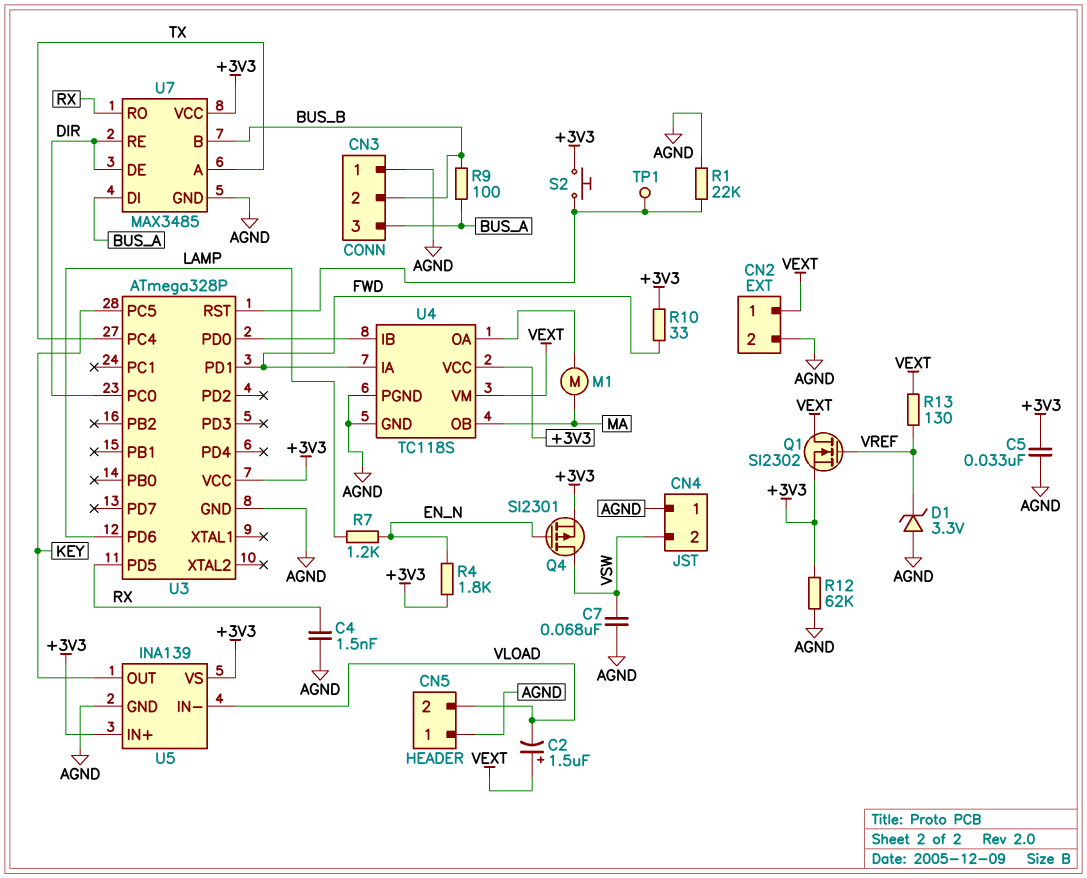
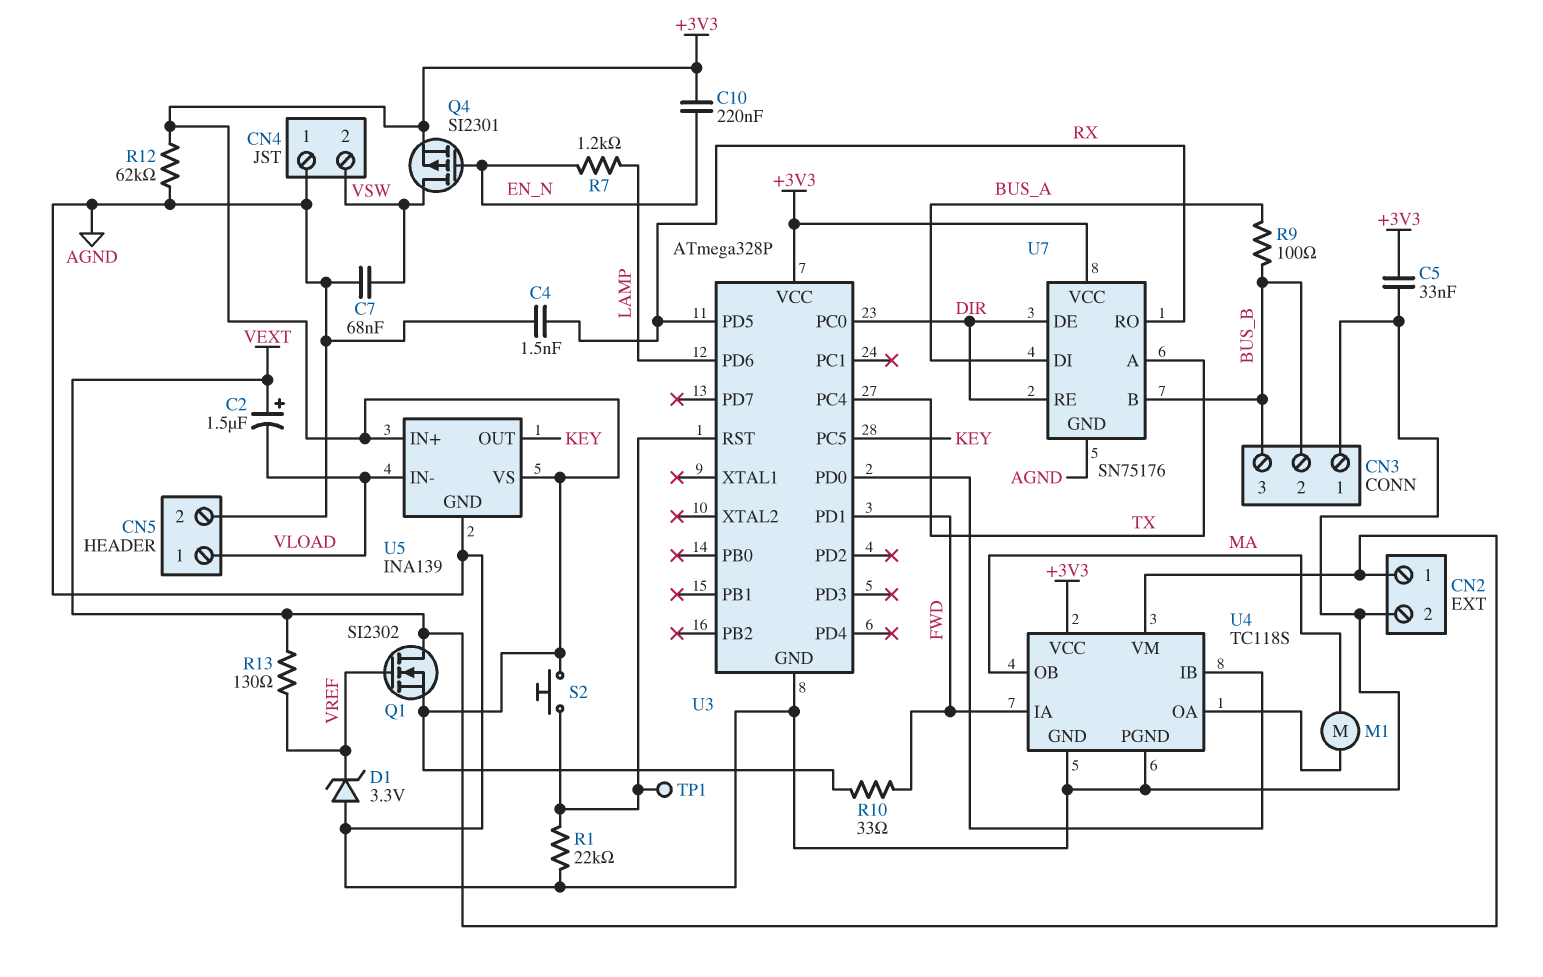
C10: none -> 220nF (+3V3, EN_N)
CN3 pin 3: BUS_A -> BUS_B
CN5 pin 1: AGND -> VLOAD
CN5 pin 2: VLOAD -> AGND
R4: 1.8k (+3V3, EN_N) -> none
U7: MAX3485 -> SN75176

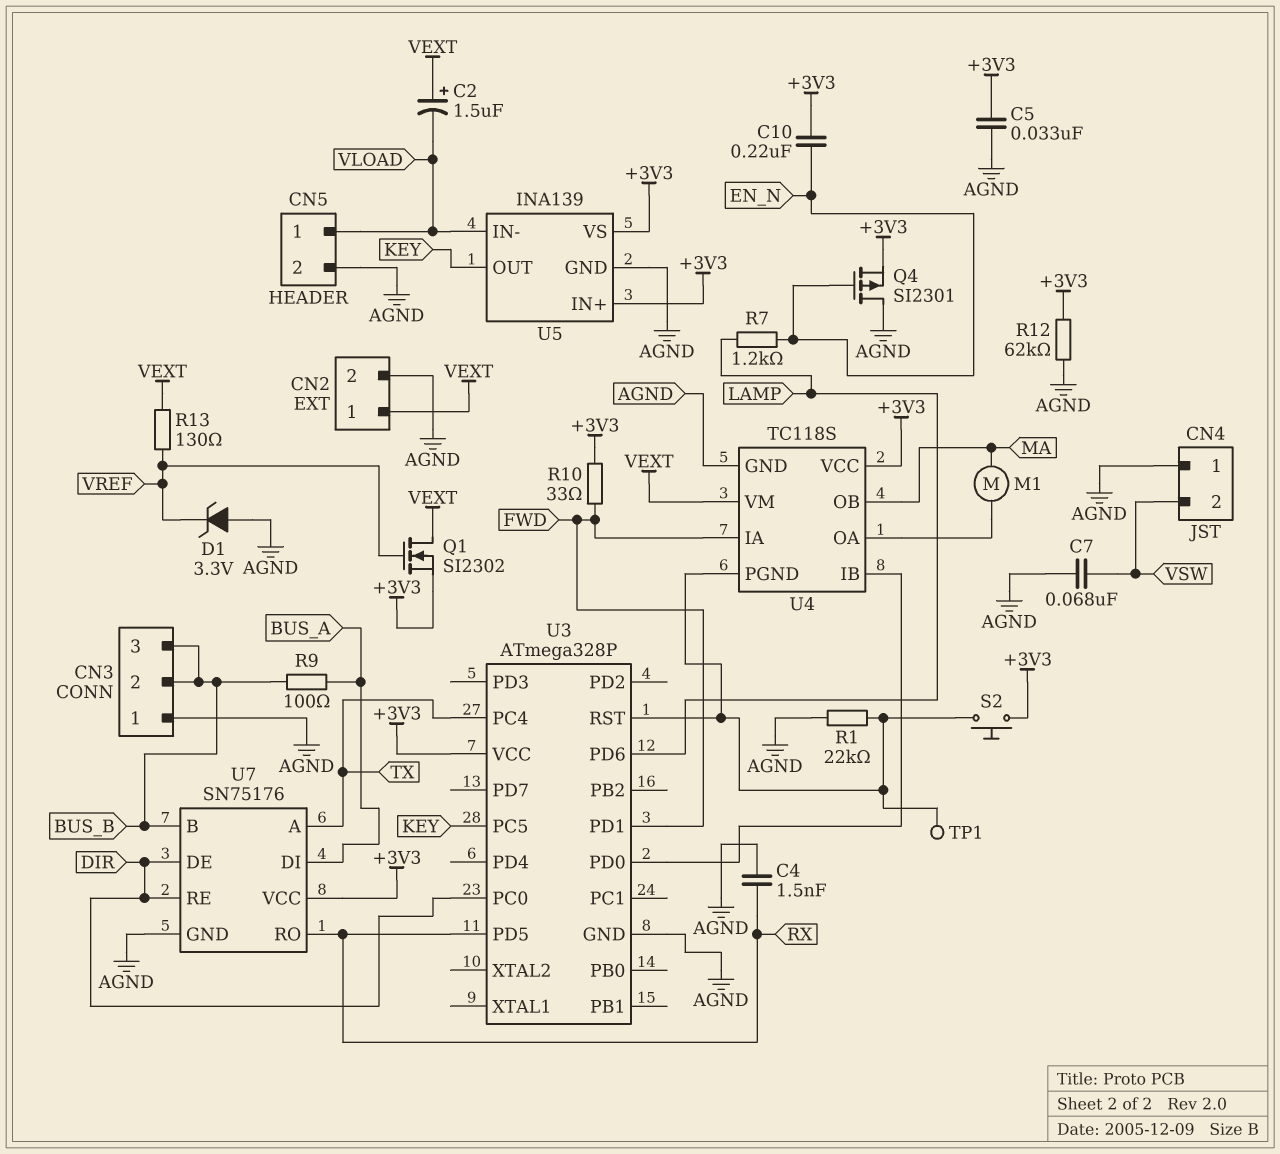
Q4: PMOS SI2301 (G EN_N, D VSW, S +3V3) -> PMOS SI2301 (G EN_N, D AGND, S +3V3)
U4 pin PGND: AGND -> U3/RST

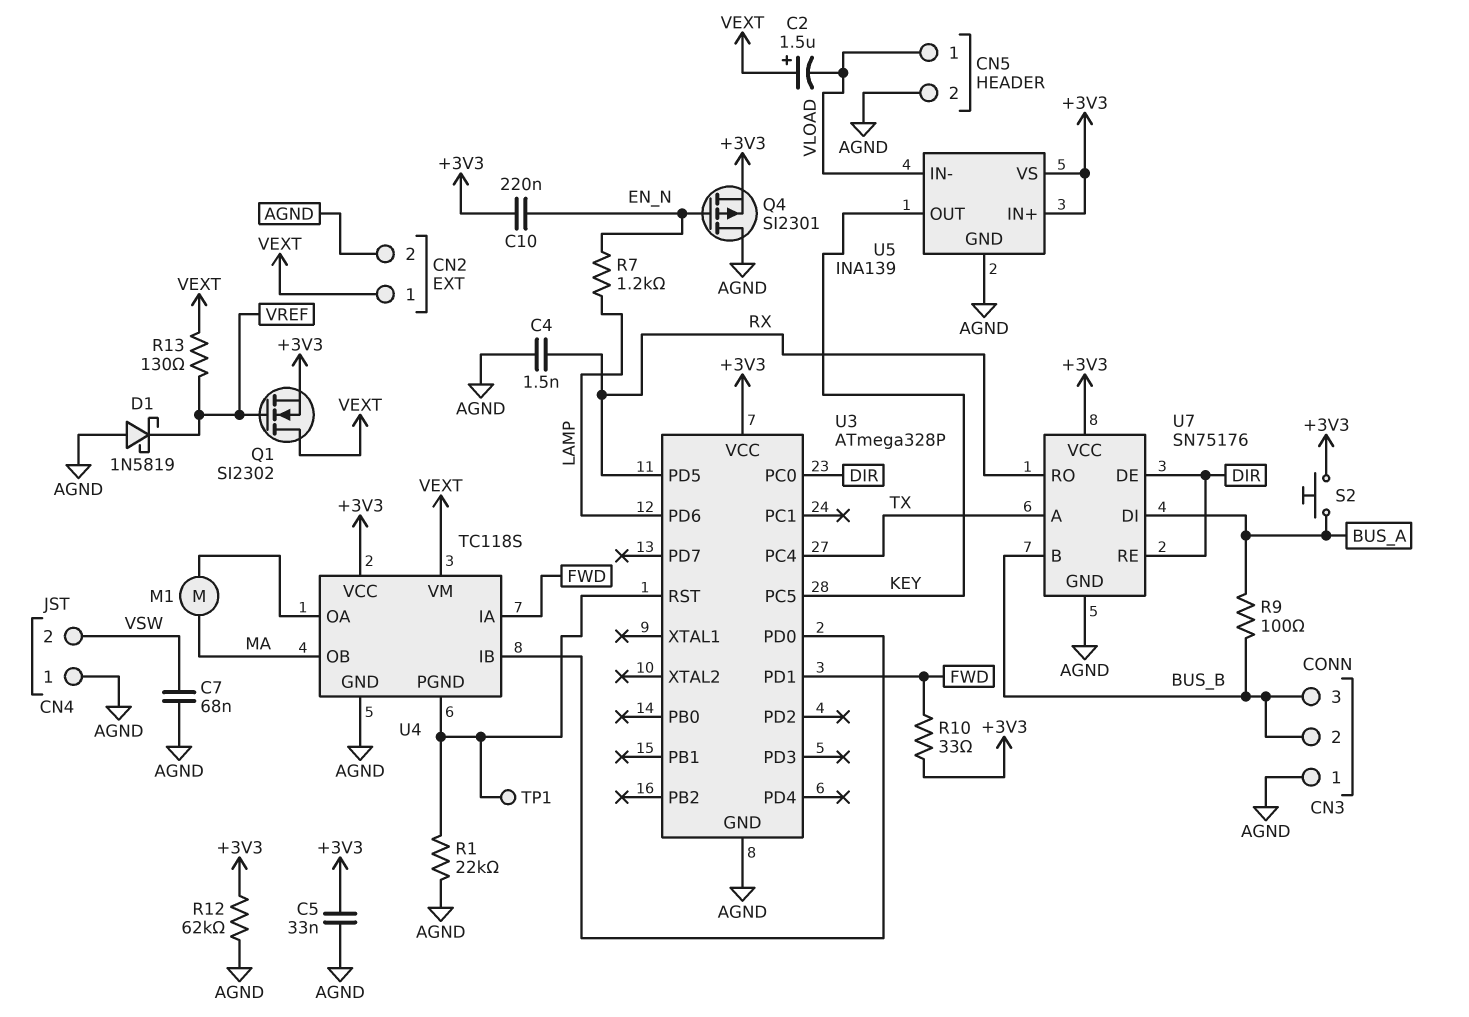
D1: zener 3.3V (A AGND, K VREF) -> schottky 1N5819 (A AGND, K VREF)
S2: button (+3V3, U3/RST) -> button (+3V3, BUS_A)

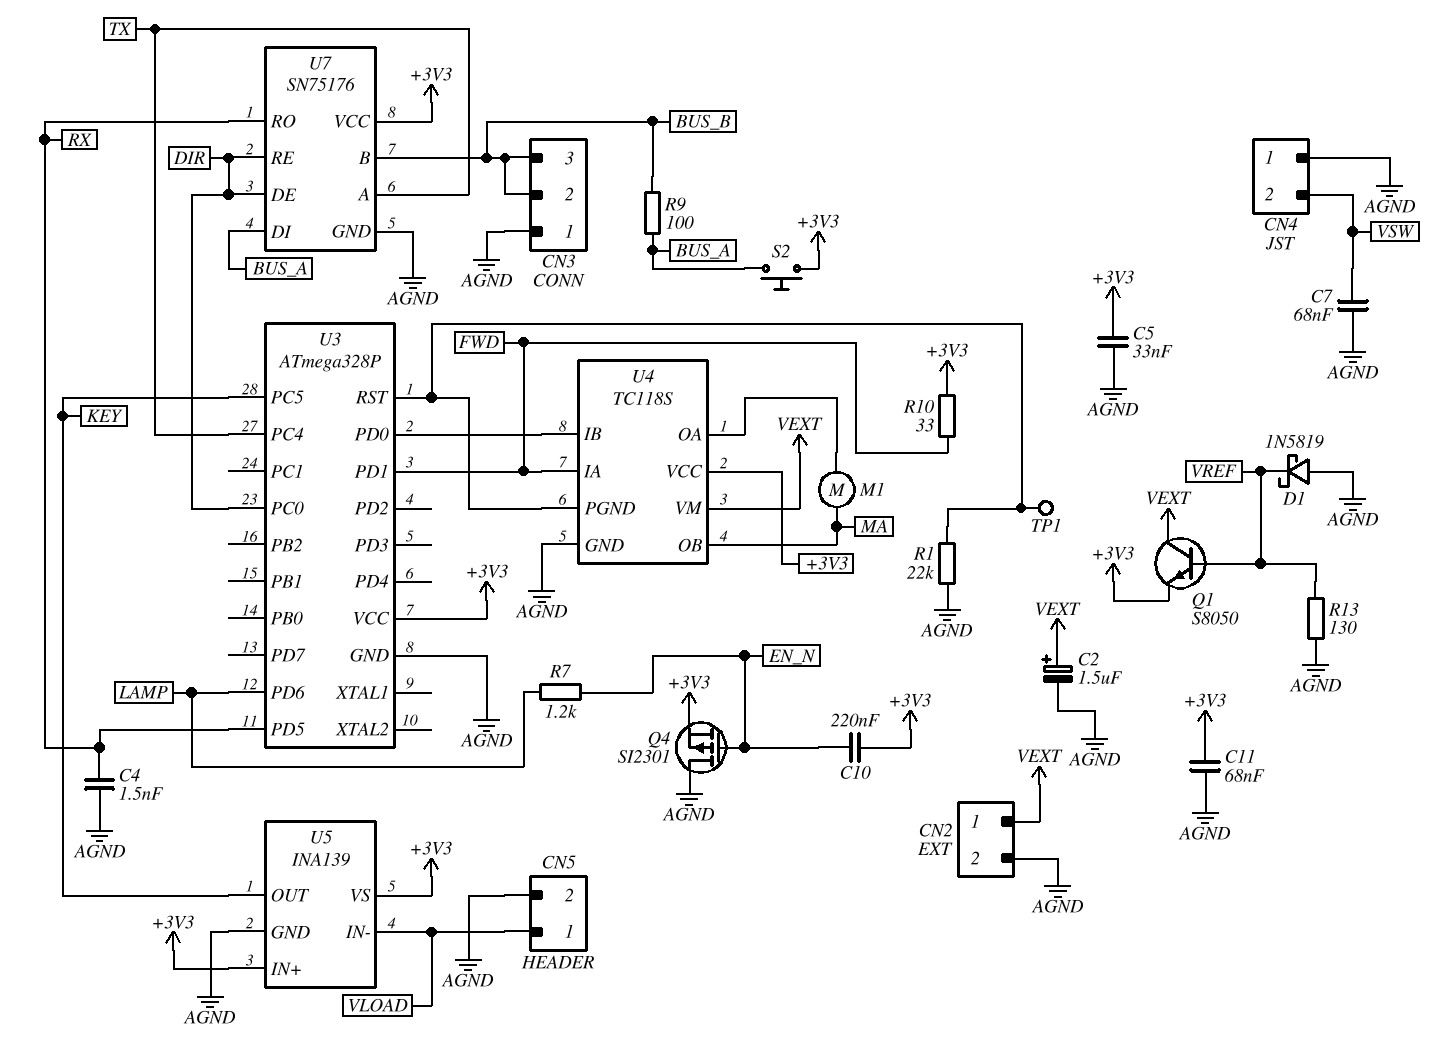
C2: 1.5uF (plus VEXT, minus VLOAD) -> 1.5uF (plus VEXT, minus AGND)
C11: none -> 68nF (+3V3, AGND)
Q1: NMOS SI2302 (G VREF, D VEXT, S +3V3) -> NPN S8050 (B VREF, C VEXT, E +3V3)
R12: 62k (+3V3, AGND) -> none
R13: 130 (VEXT, VREF) -> 130 (AGND, VREF)

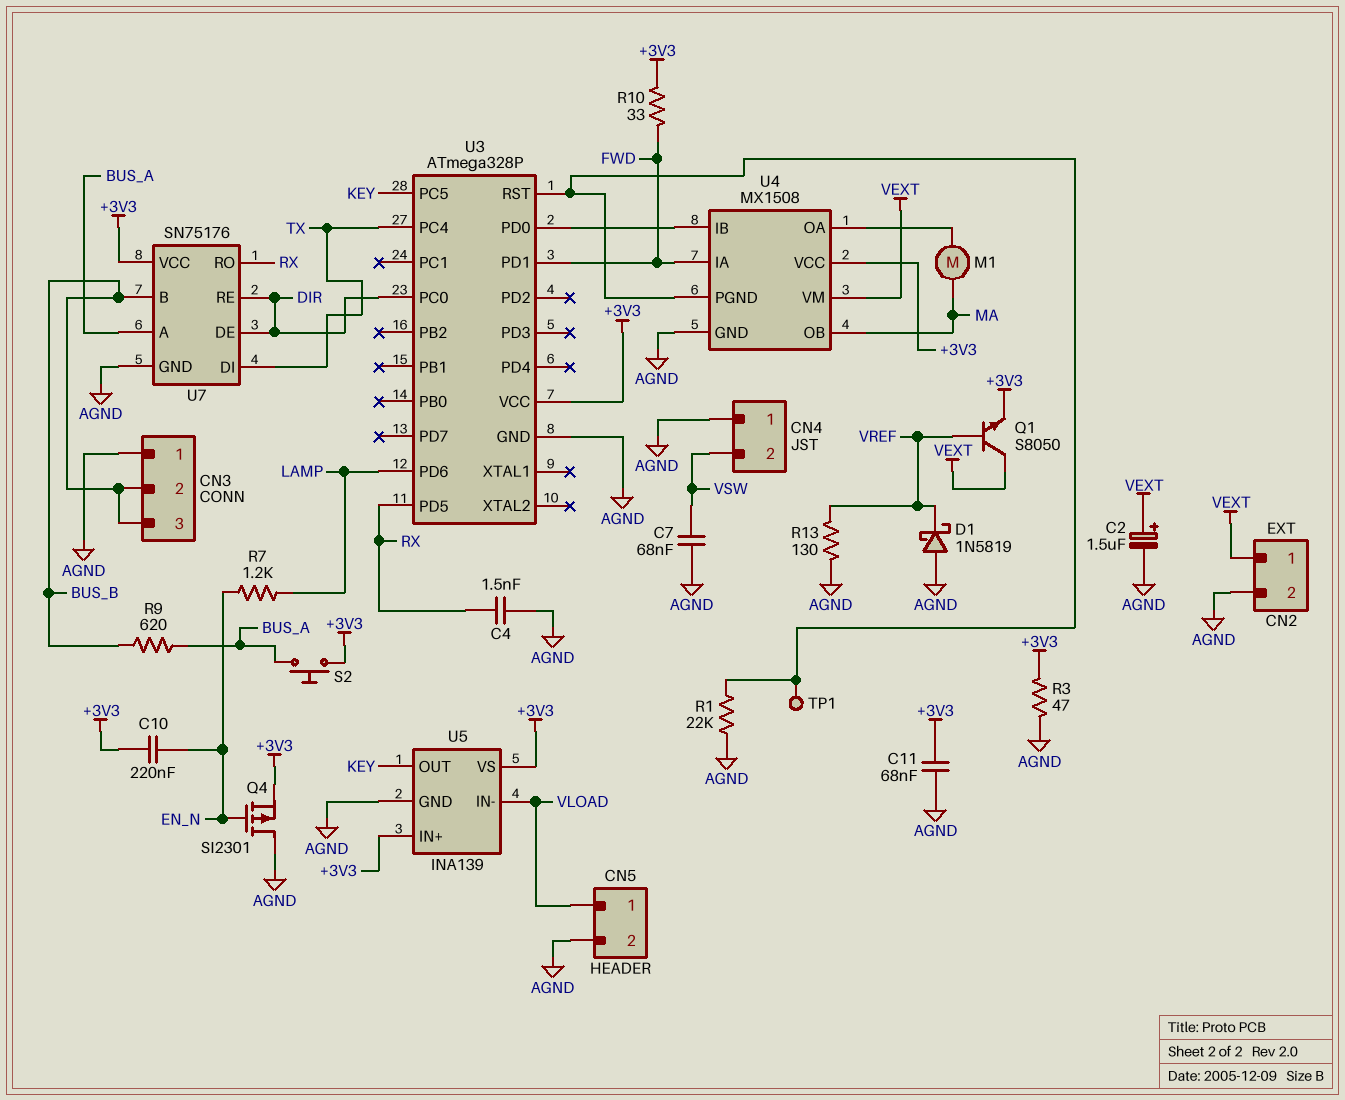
C5: 33nF (+3V3, AGND) -> none
R3: none -> 47 (+3V3, AGND)
R9: 100 (BUS_A, BUS_B) -> 620 (BUS_A, BUS_B)
U4: TC118S -> MX1508
U7 pin A: TX -> BUS_A
U7 pin DI: BUS_A -> TX

